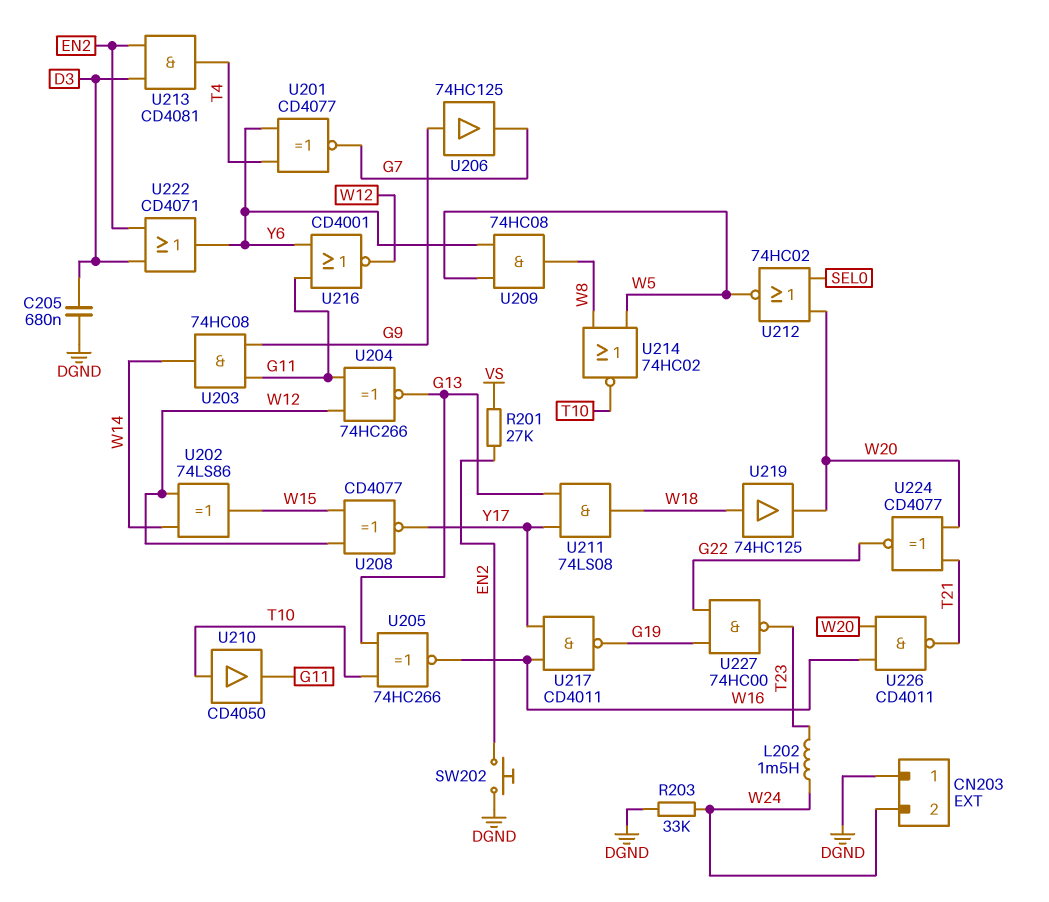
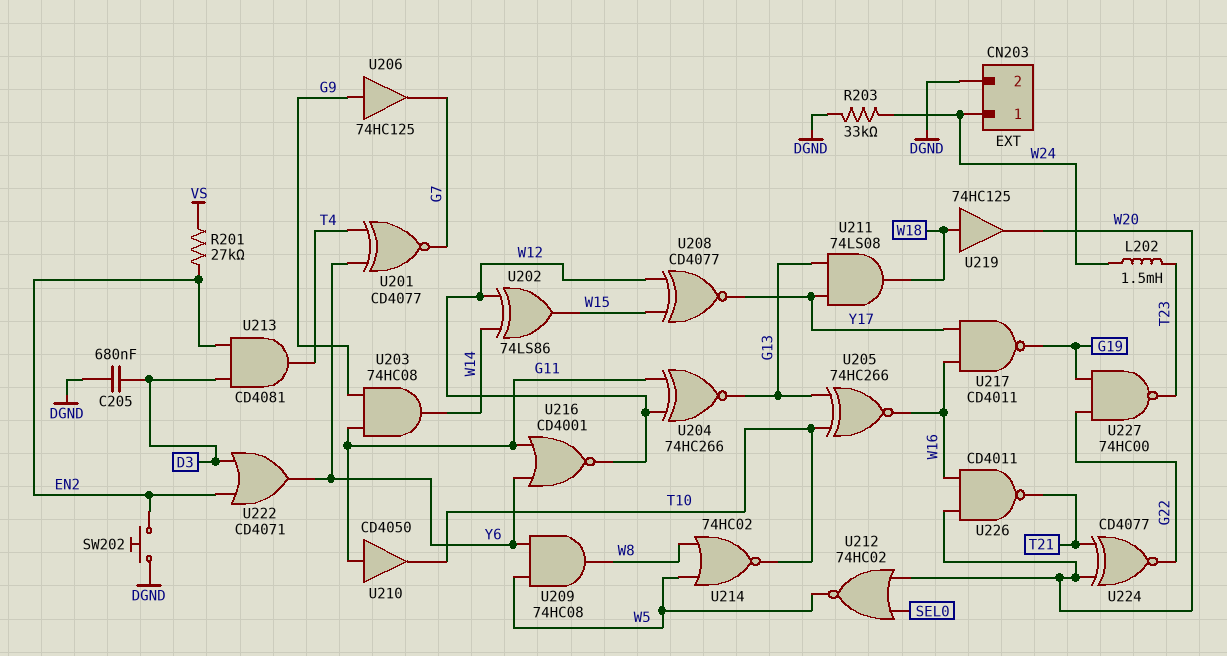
CN203 pin 1: DGND -> W24
CN203 pin 2: W24 -> DGND
U210: buffer CD4050 (in T10, out G11) -> buffer CD4050 (in G11, out T10)

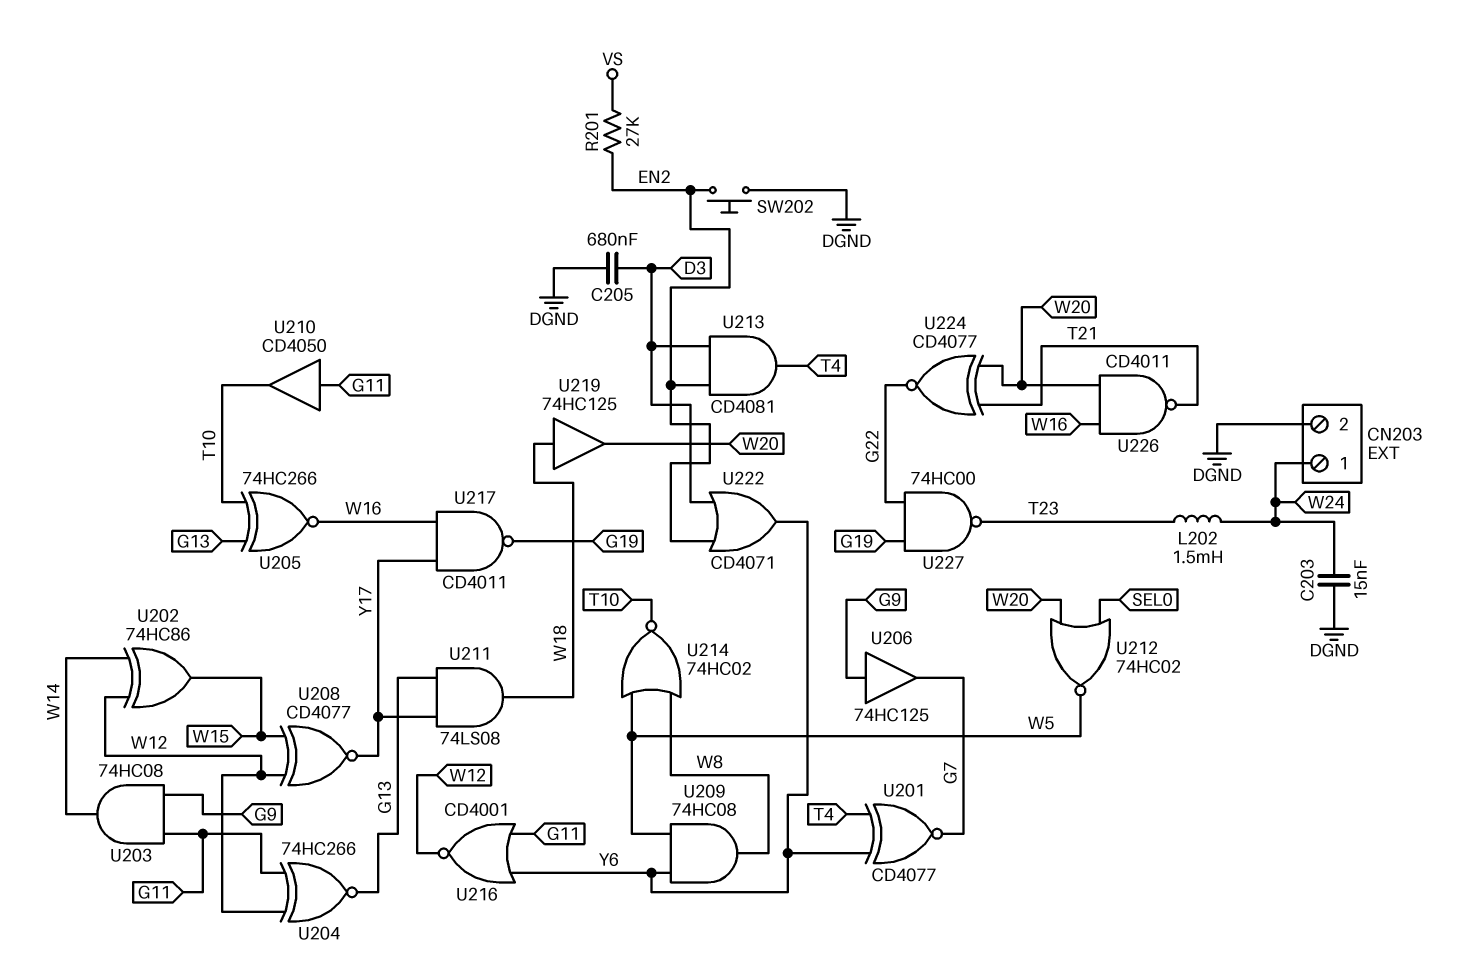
C203: none -> 15nF (DGND, W24)
R203: 33k (DGND, W24) -> none
U202: XOR 74LS86 (in W12, in W14, out W15) -> XOR 74HC86 (in W12, in W14, out W15)

